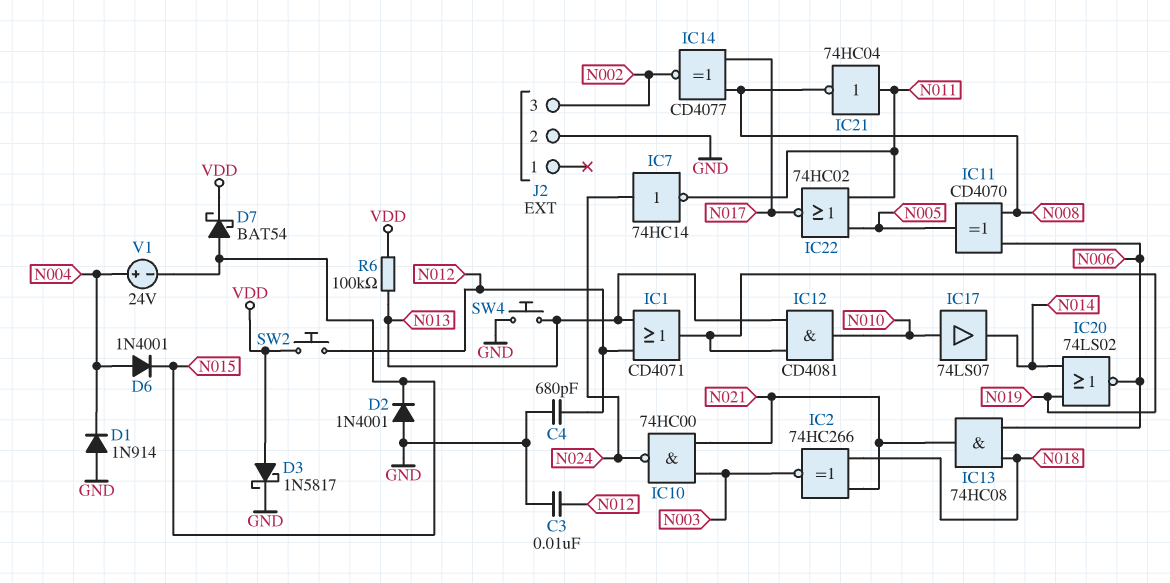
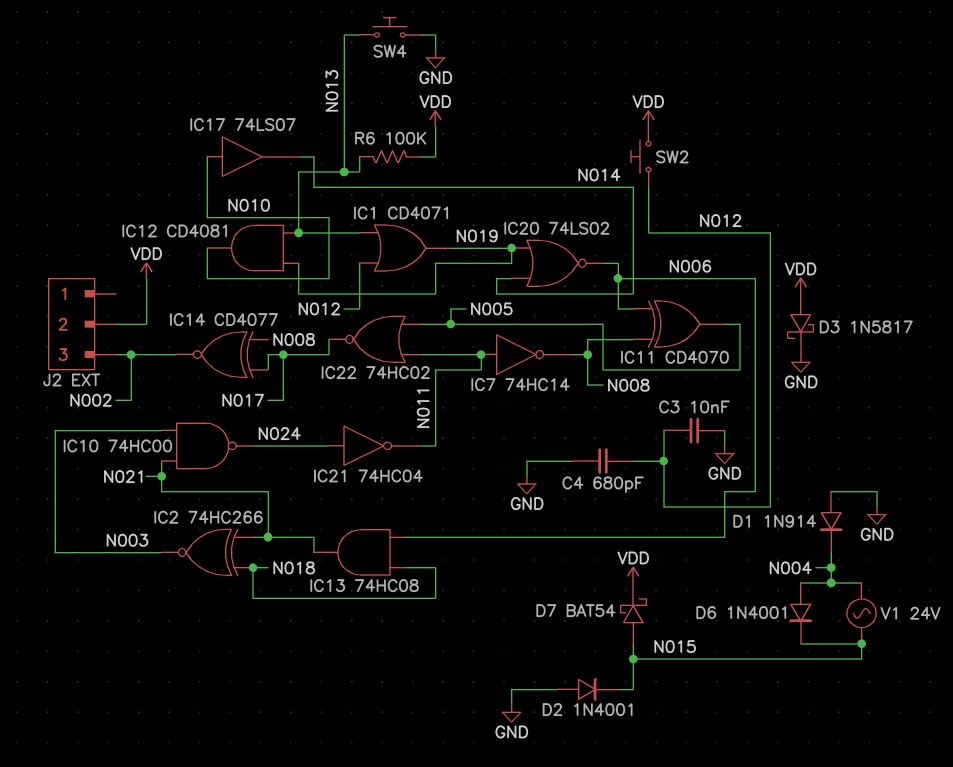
IC7: NOT 74HC14 (in N024, out N011) -> NOT 74HC14 (in N011, out N008)
IC21: NOT 74HC04 (in N011, out N008) -> NOT 74HC04 (in N024, out N011)
J2 pin 2: GND -> VDD
V1: 24V (plus N004, minus N015) -> AC 24V (N004, N015)

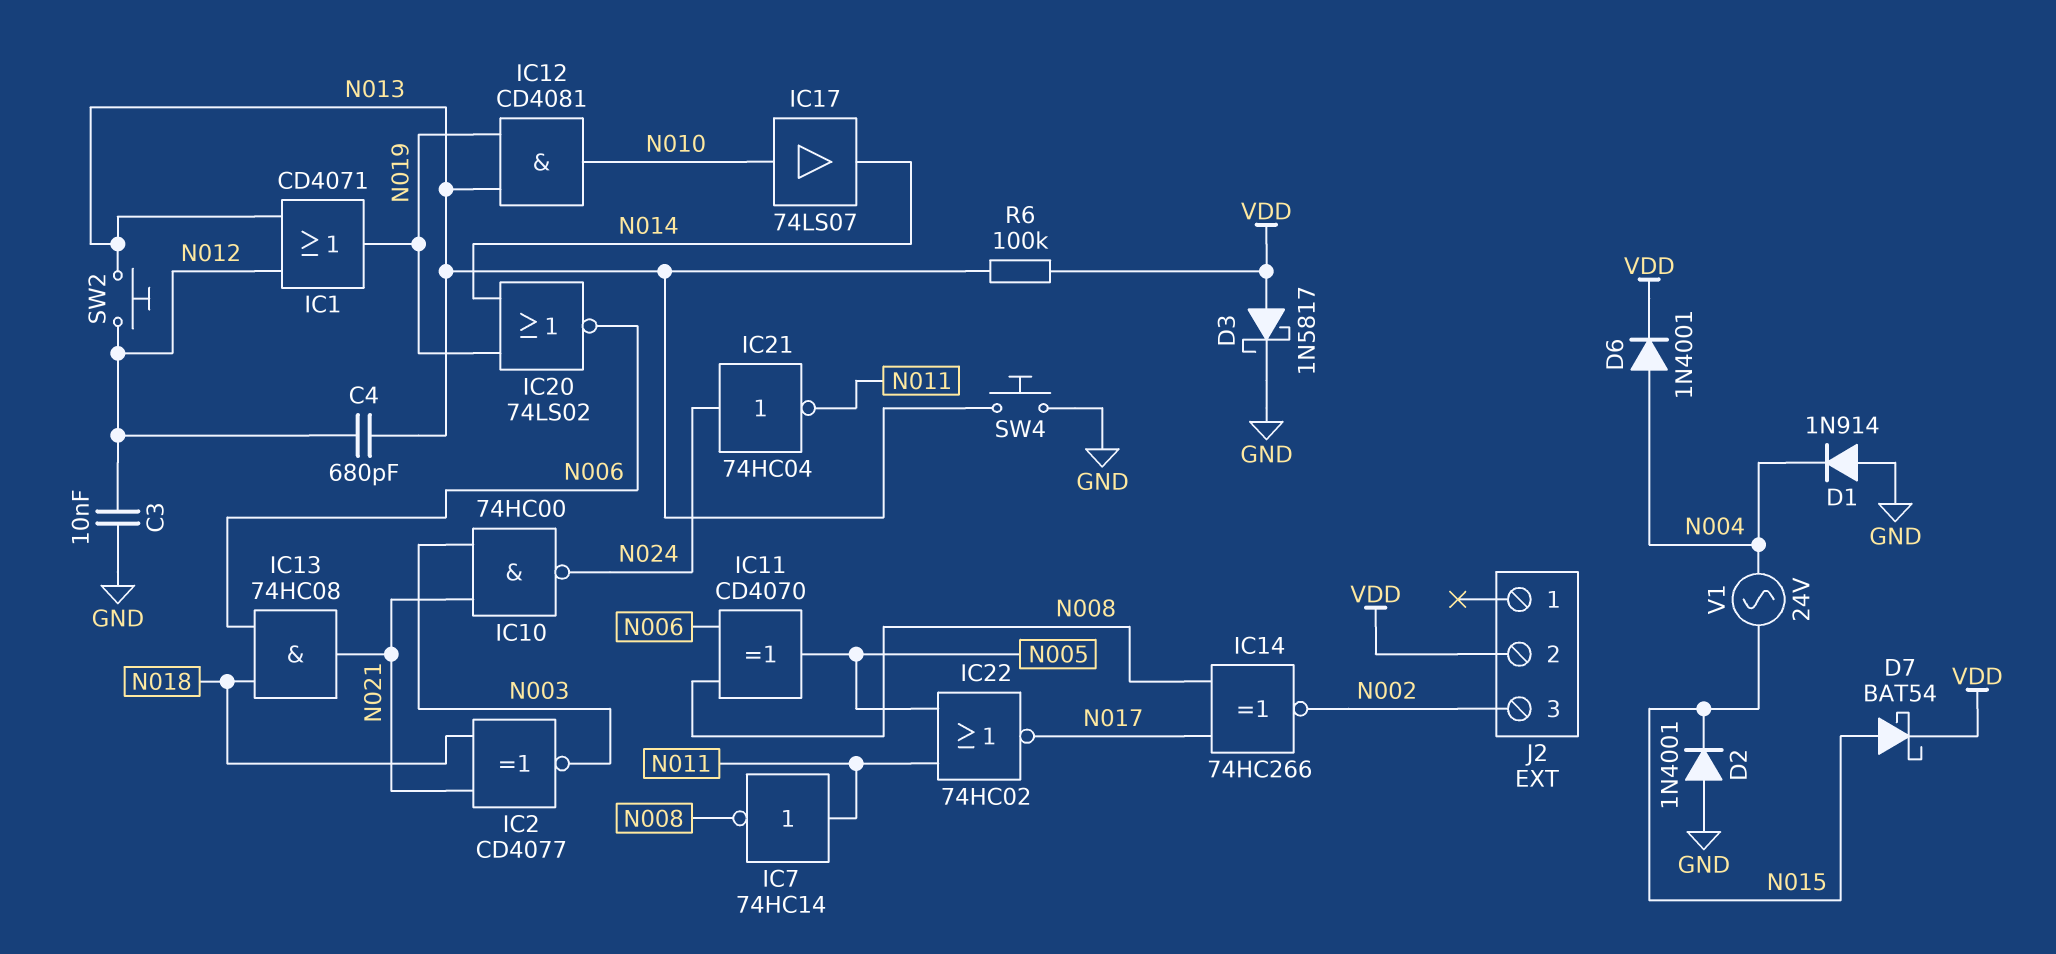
C4: 680pF (GND, N012) -> 680pF (N012, N013)
D6: diode 1N4001 (A N004, K N015) -> diode 1N4001 (A N004, K VDD)
IC2: XNOR 74HC266 (in N018, in N021, out N003) -> XNOR CD4077 (in N018, in N021, out N003)
IC14: XNOR CD4077 (in N008, in N017, out N002) -> XNOR 74HC266 (in N008, in N017, out N002)
SW2: button (N012, VDD) -> button (N012, N013)

